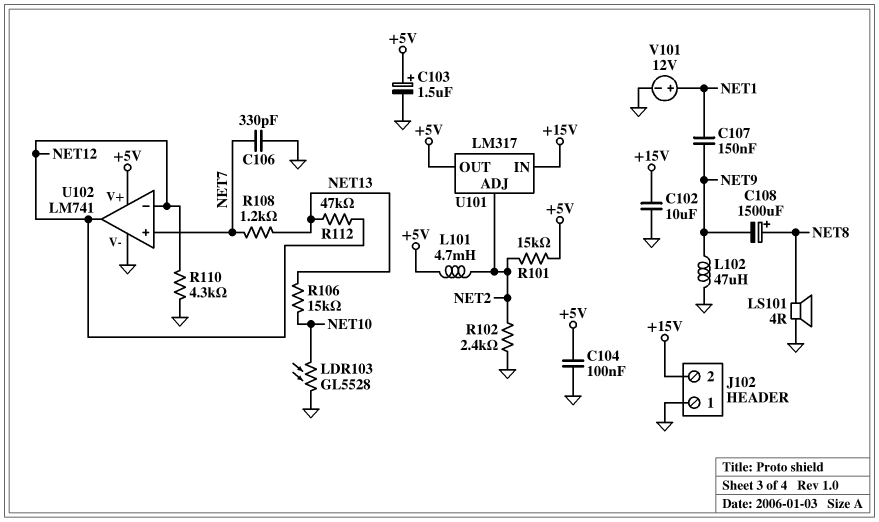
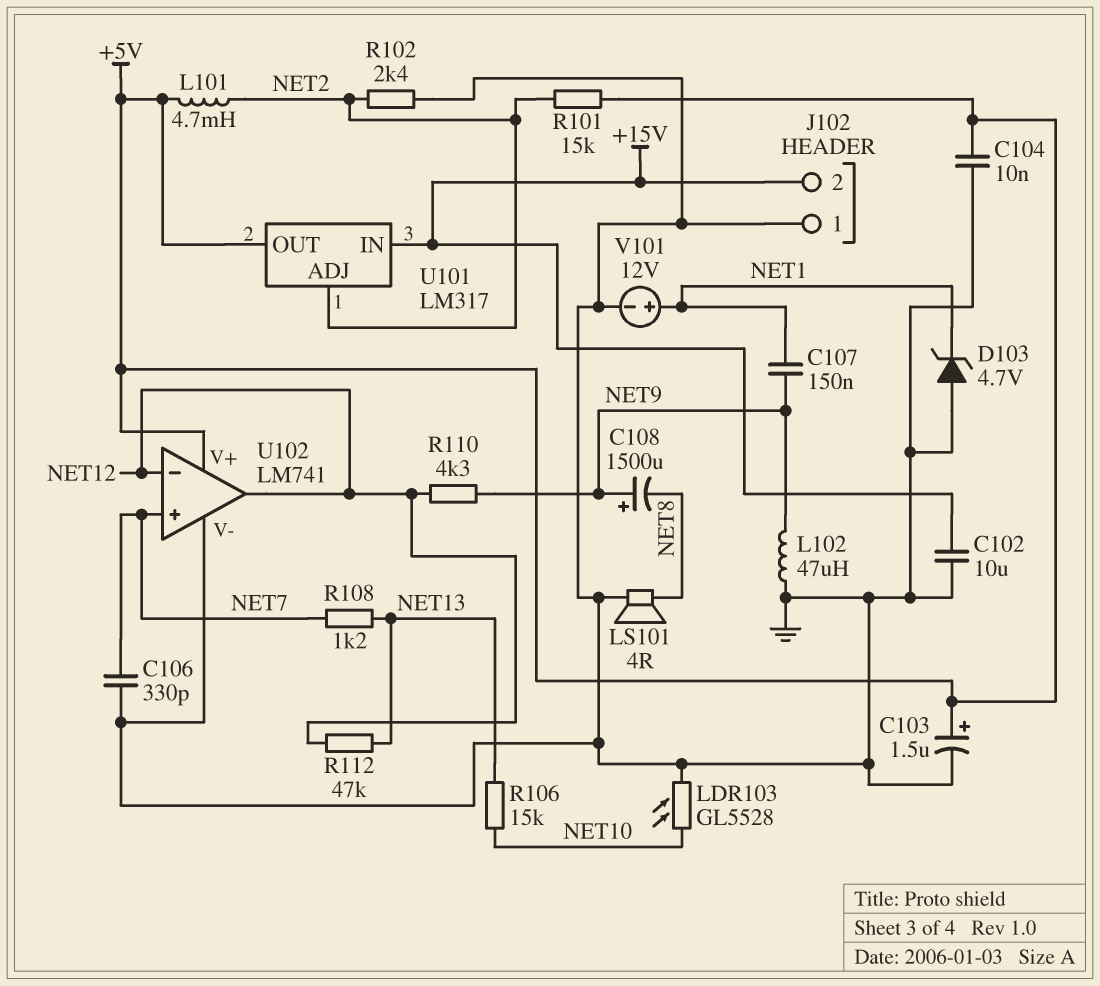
C104: 100nF (+5V, GND) -> 10nF (+5V, GND)
C108: 1500uF (plus NET8, minus NET9) -> 1500uF (plus NET9, minus NET8)
D103: none -> zener 4.7V (A GND, K NET1)
R110: 4.3k (GND, NET12) -> 4.3k (NET9, NET12)

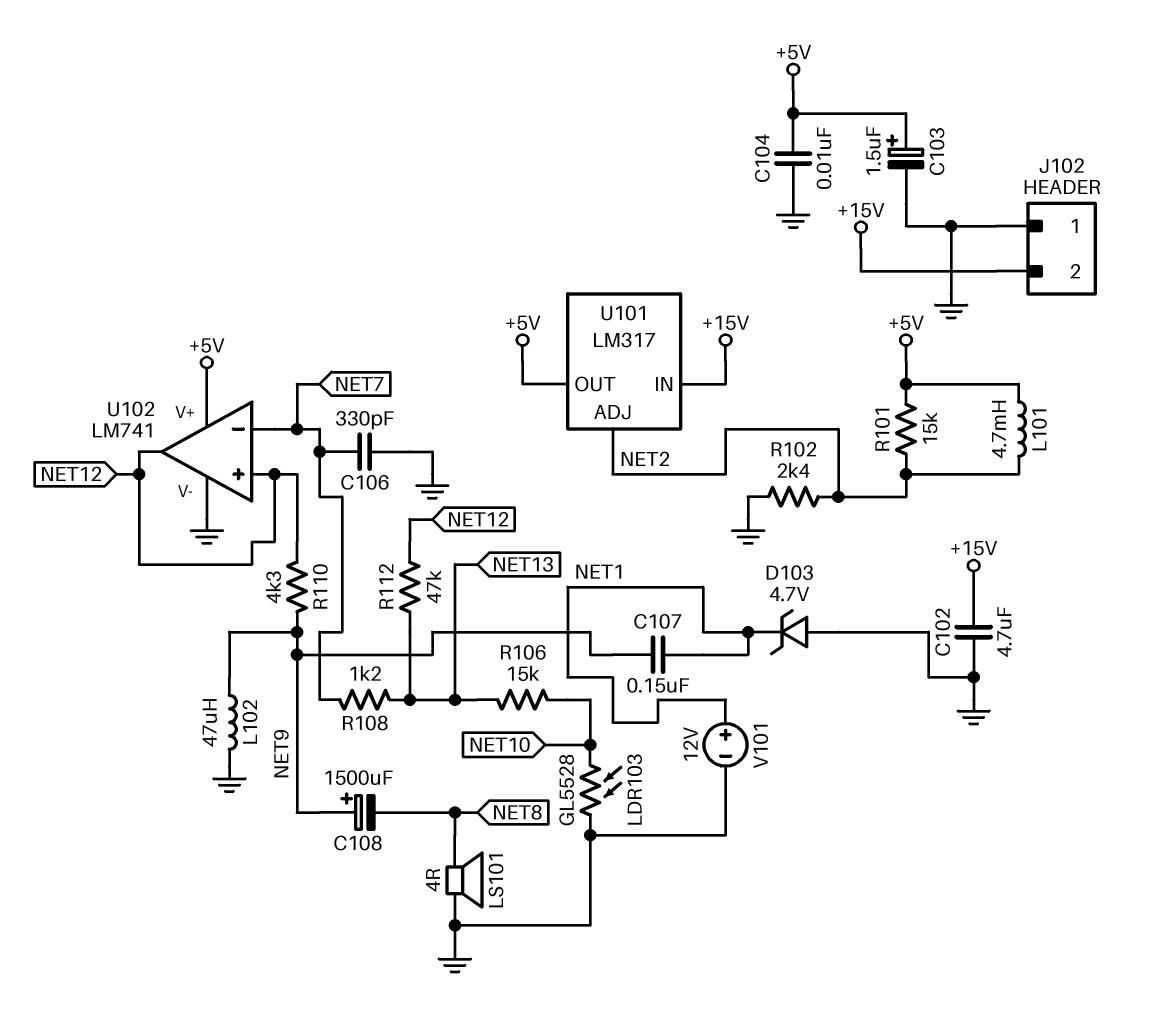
C102: 10uF (+15V, GND) -> 4.7uF (+15V, GND)
U102 pin in+: NET7 -> NET12
U102 pin in-: NET12 -> NET7

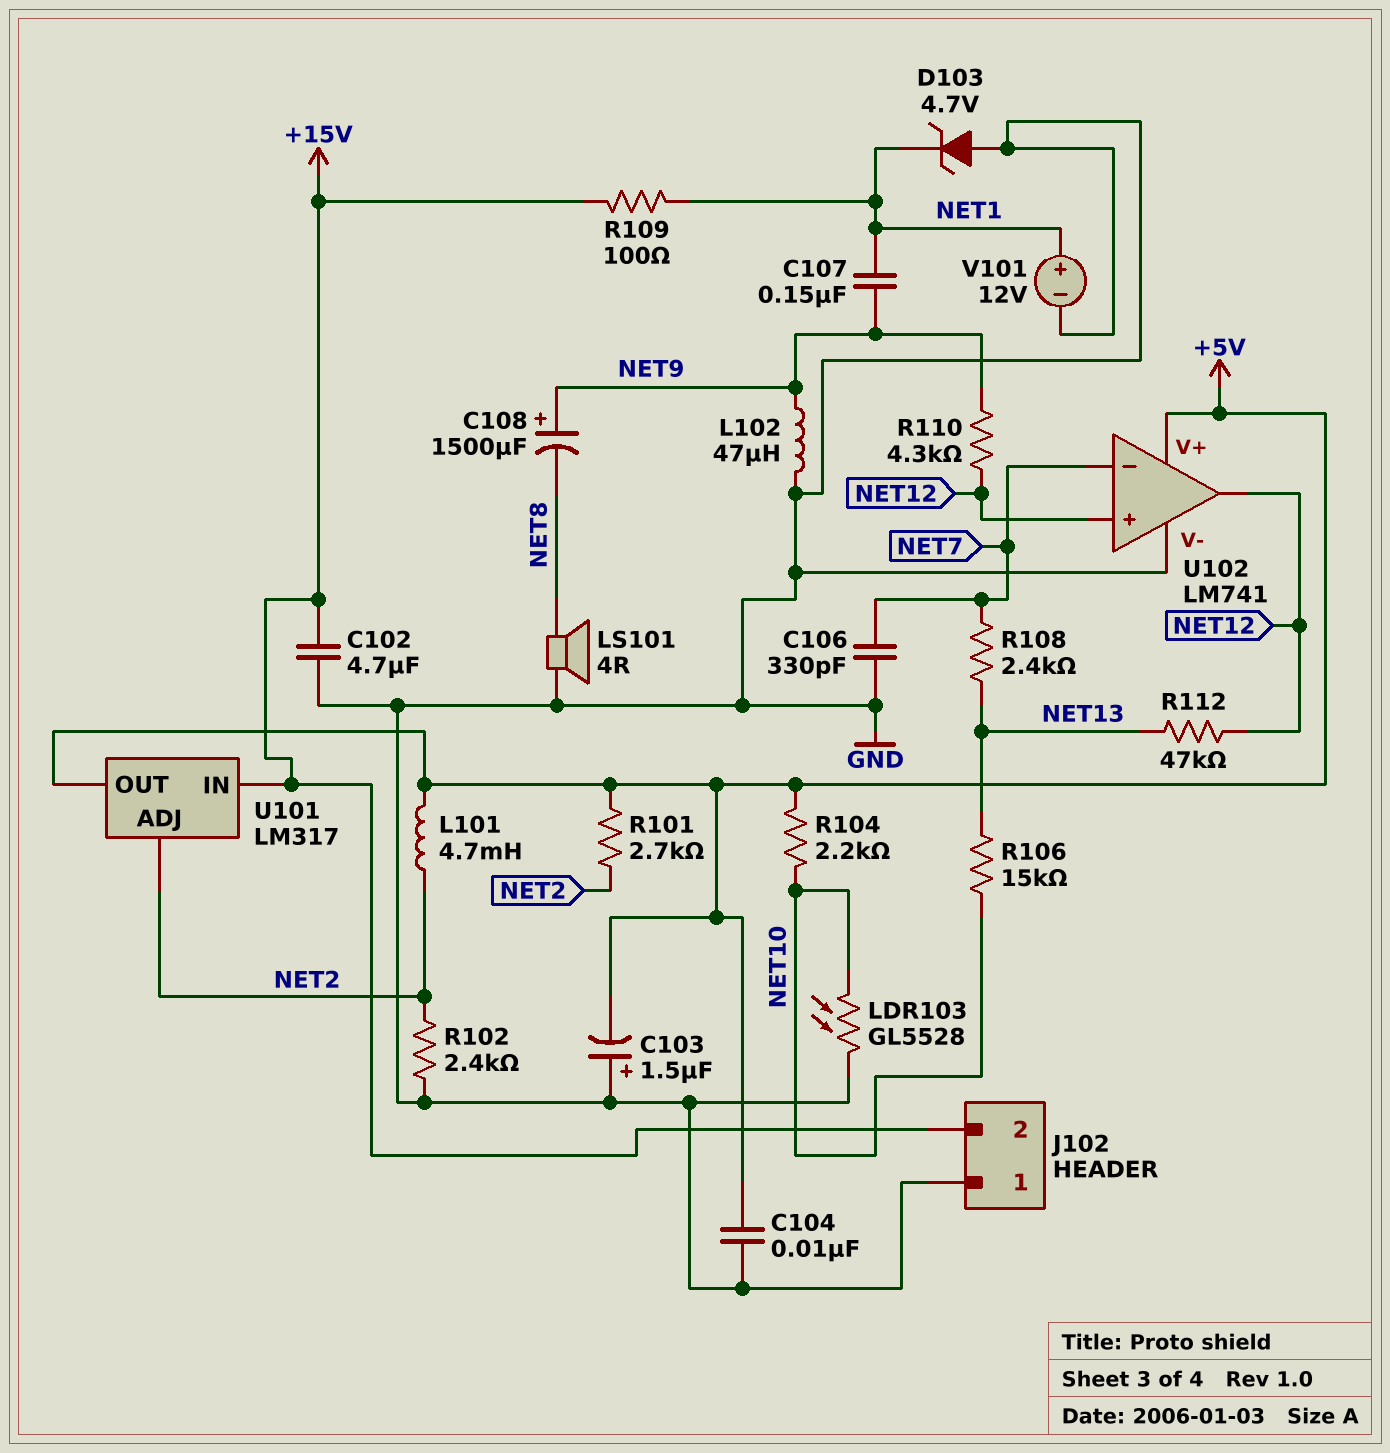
C103: 1.5uF (plus +5V, minus GND) -> 1.5uF (plus GND, minus +5V)
R101: 15k (+5V, NET2) -> 2.7k (+5V, NET2)
R104: none -> 2.2k (+5V, NET10)
R108: 1.2k (NET7, NET13) -> 2.4k (NET7, NET13)
R109: none -> 100 (+15V, NET1)

